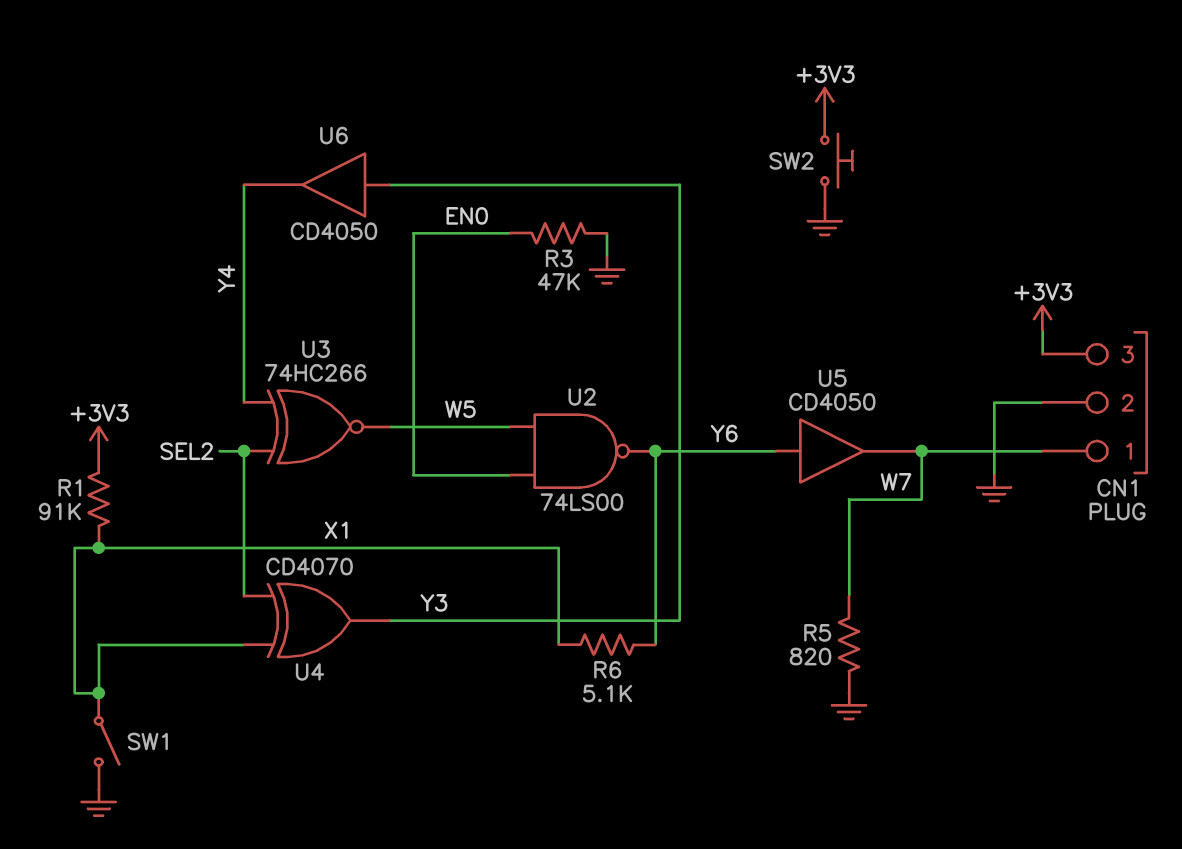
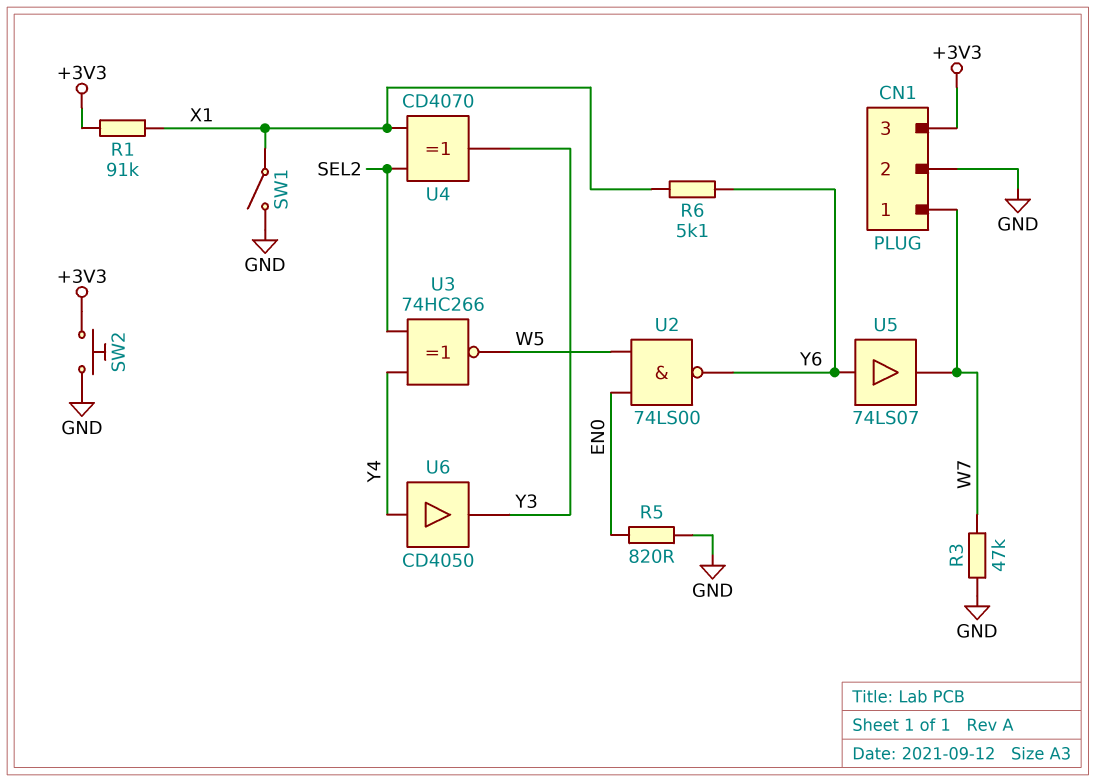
R3: 47k (EN0, GND) -> 47k (GND, W7)
R5: 820 (GND, W7) -> 820 (EN0, GND)
U5: buffer CD4050 (in Y6, out W7) -> buffer 74LS07 (in Y6, out W7)
U6: buffer CD4050 (in Y3, out Y4) -> buffer CD4050 (in Y4, out Y3)

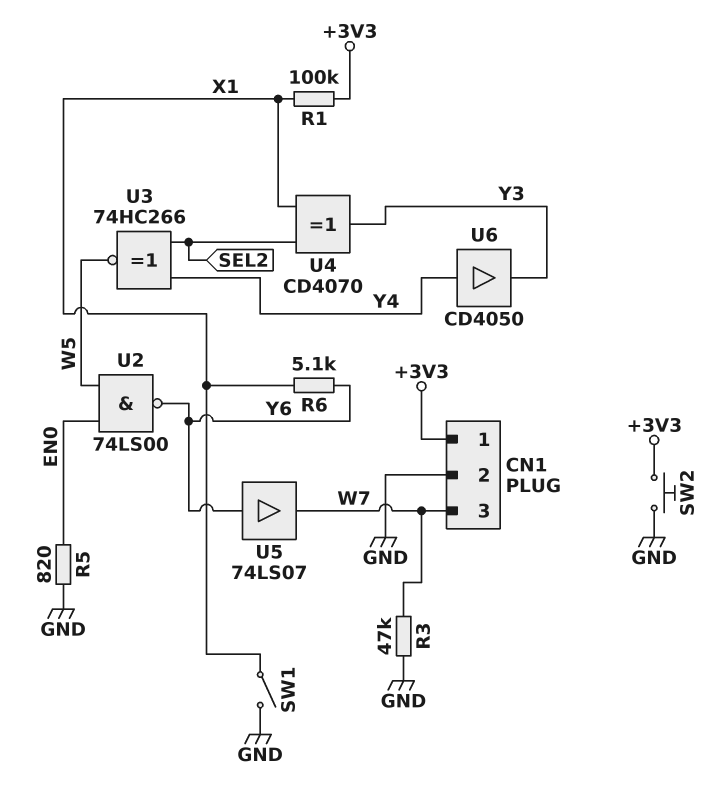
CN1 pin 1: W7 -> +3V3
CN1 pin 3: +3V3 -> W7
R1: 91k (+3V3, X1) -> 100k (+3V3, X1)

